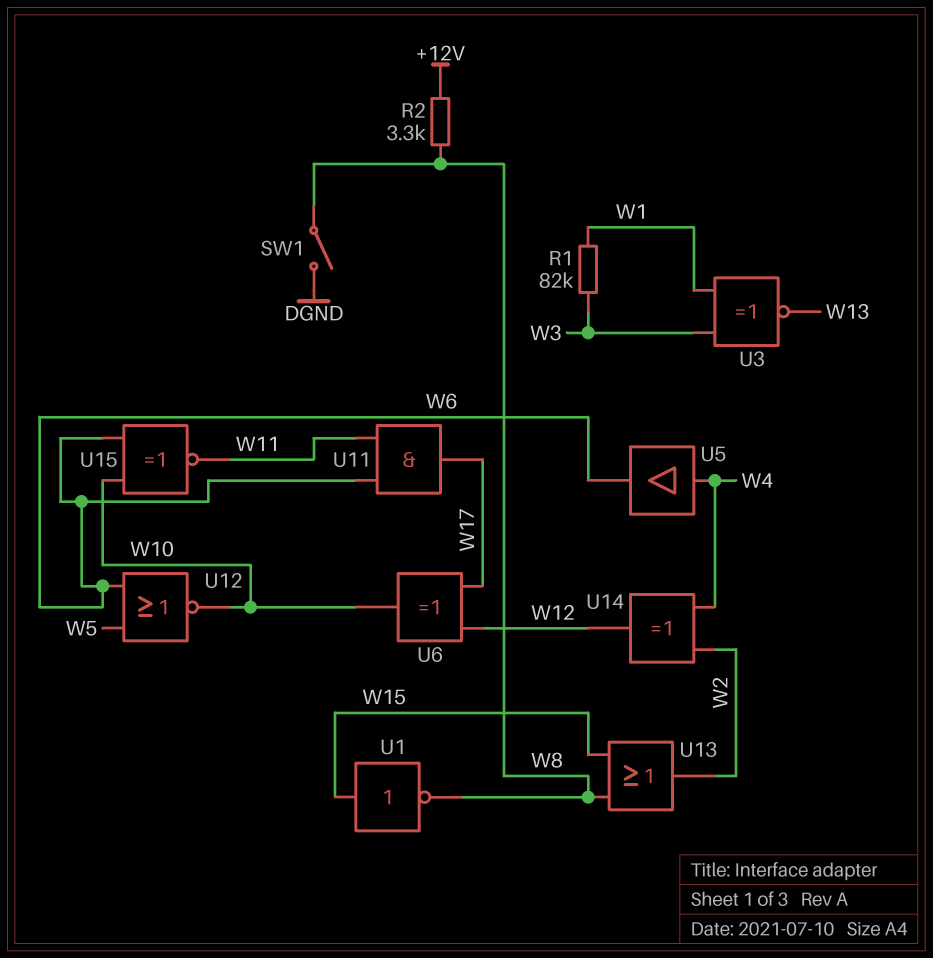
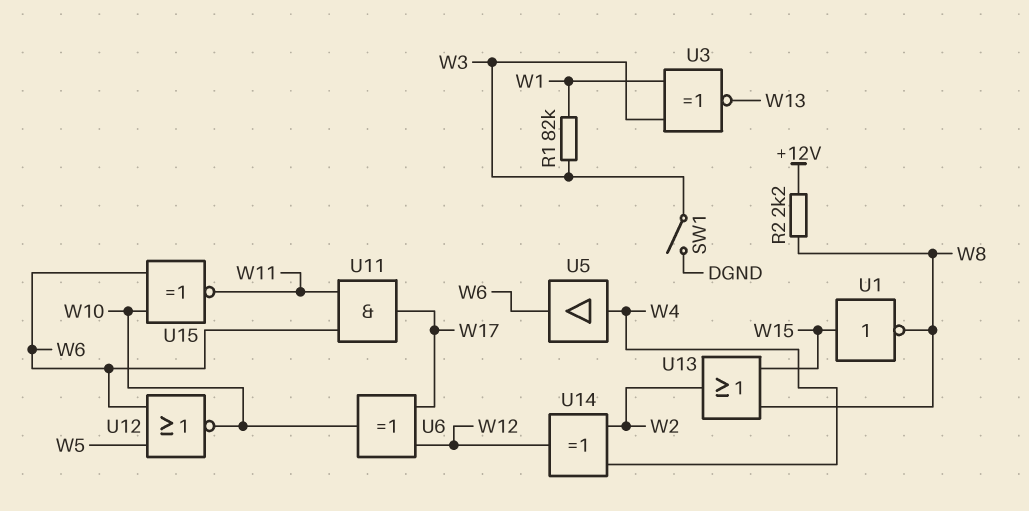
R2: 3.3k (+12V, W8) -> 2.2k (+12V, W8)
SW1: switch (DGND, W8) -> switch (DGND, W3)

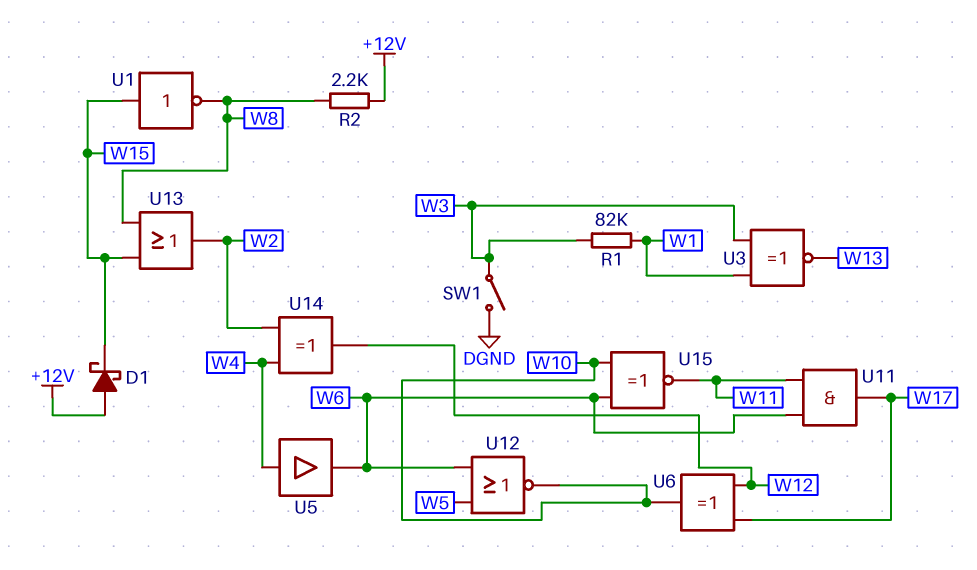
D1: none -> schottky (A +12V, K W15)

